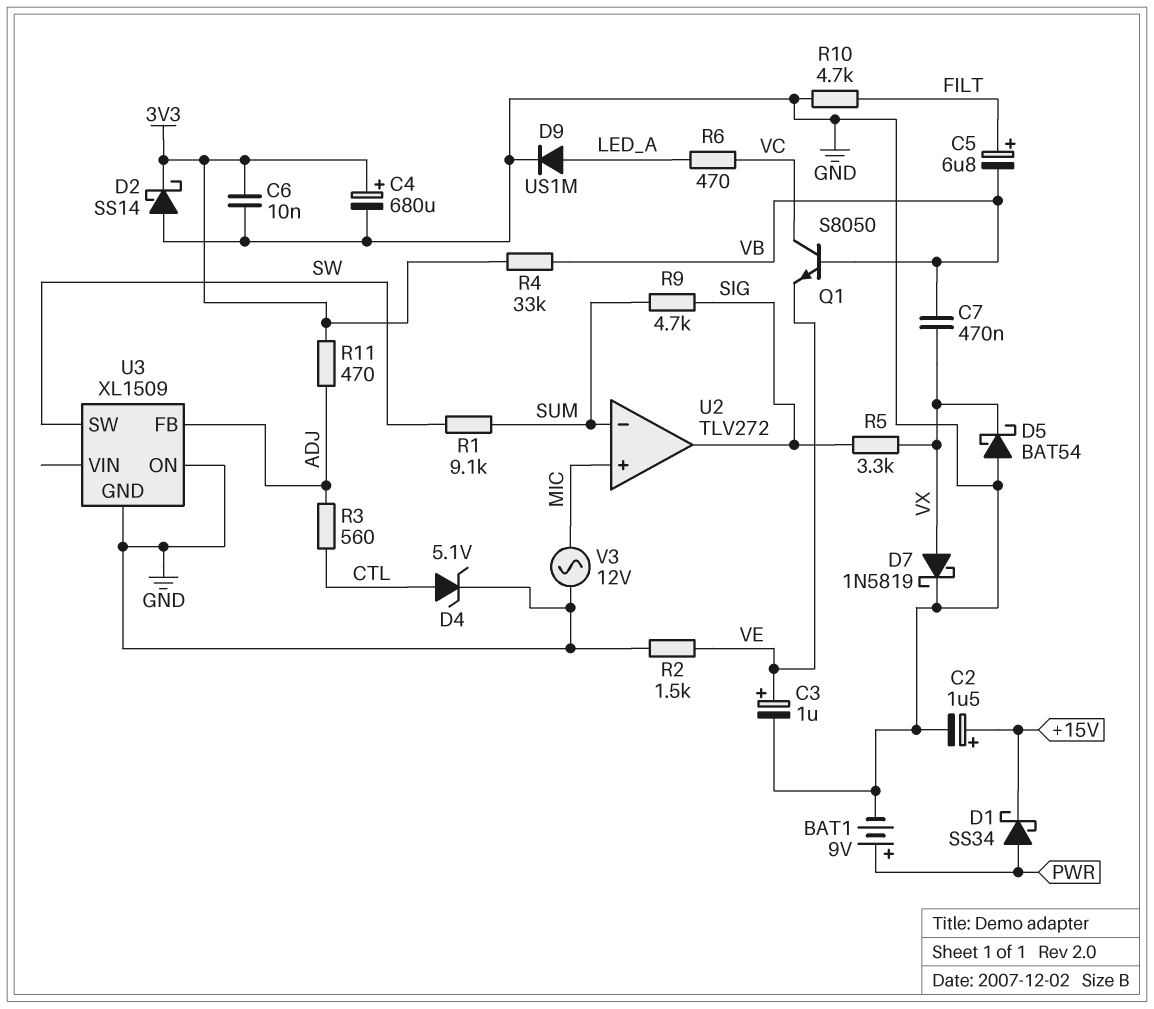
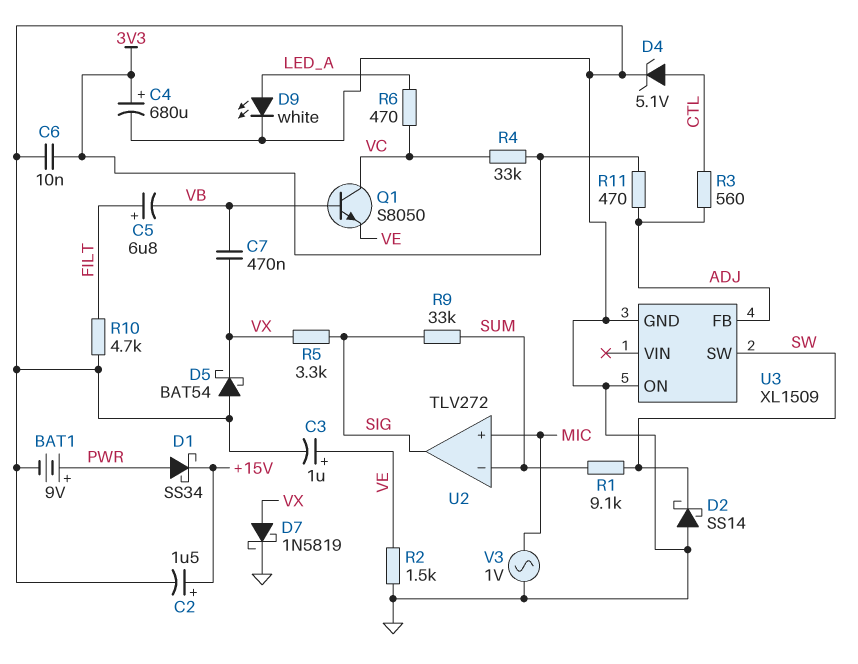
D2: schottky SS14 (A GND, K 3V3) -> schottky SS14 (A GND, K SW)
D9: diode US1M (A LED_A, K GND) -> LED white (A LED_A, K GND)
R4: 33k (3V3, VB) -> 33k (3V3, VC)
R9: 4.7k (SIG, SUM) -> 33k (SIG, SUM)
V3: AC 12V (GND, MIC) -> AC 1V (GND, MIC)

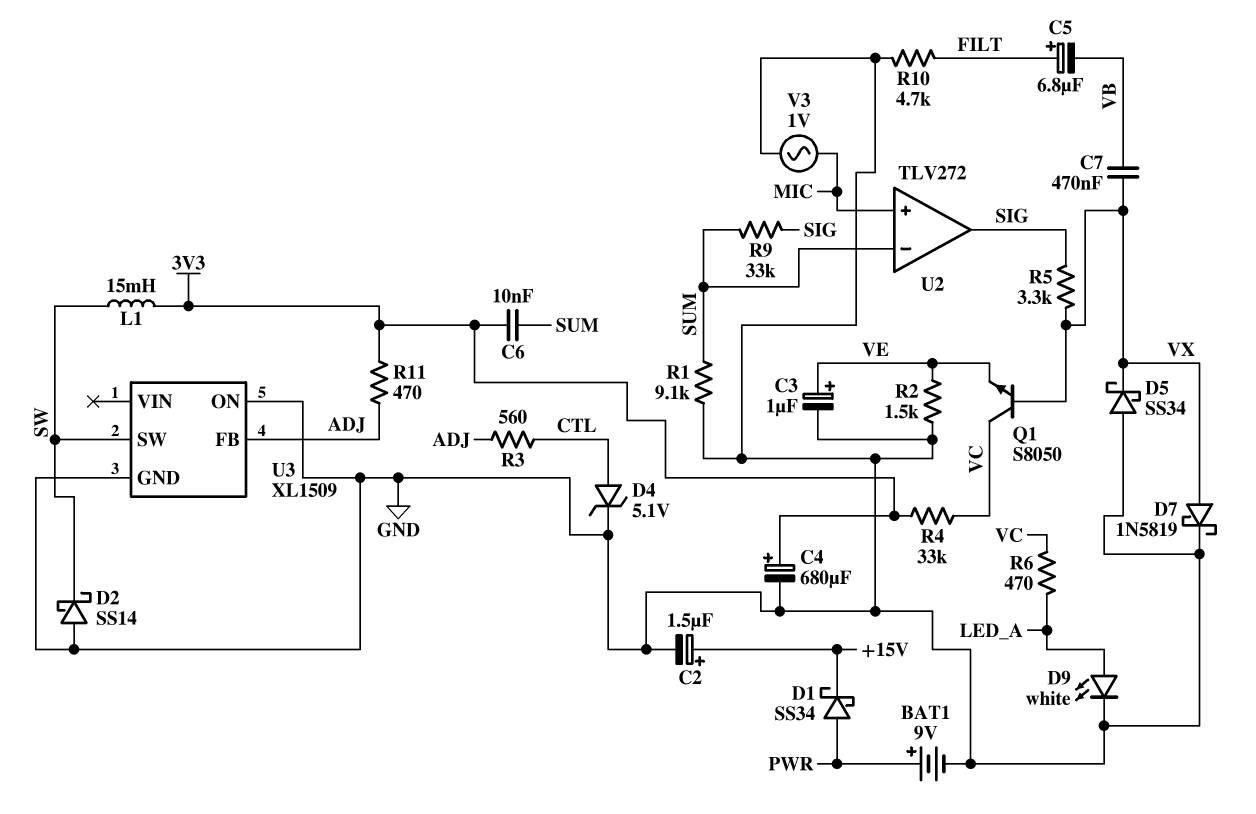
C6: 10nF (3V3, GND) -> 10nF (3V3, SUM)
D5: schottky BAT54 (A GND, K VX) -> schottky SS34 (A GND, K VX)
L1: none -> 15mH (3V3, SW)
Q1: NPN S8050 (B VB, C VC, E VE) -> NPN S8050 (B VX, C VC, E VE)
R1: 9.1k (SUM, SW) -> 9.1k (GND, SUM)

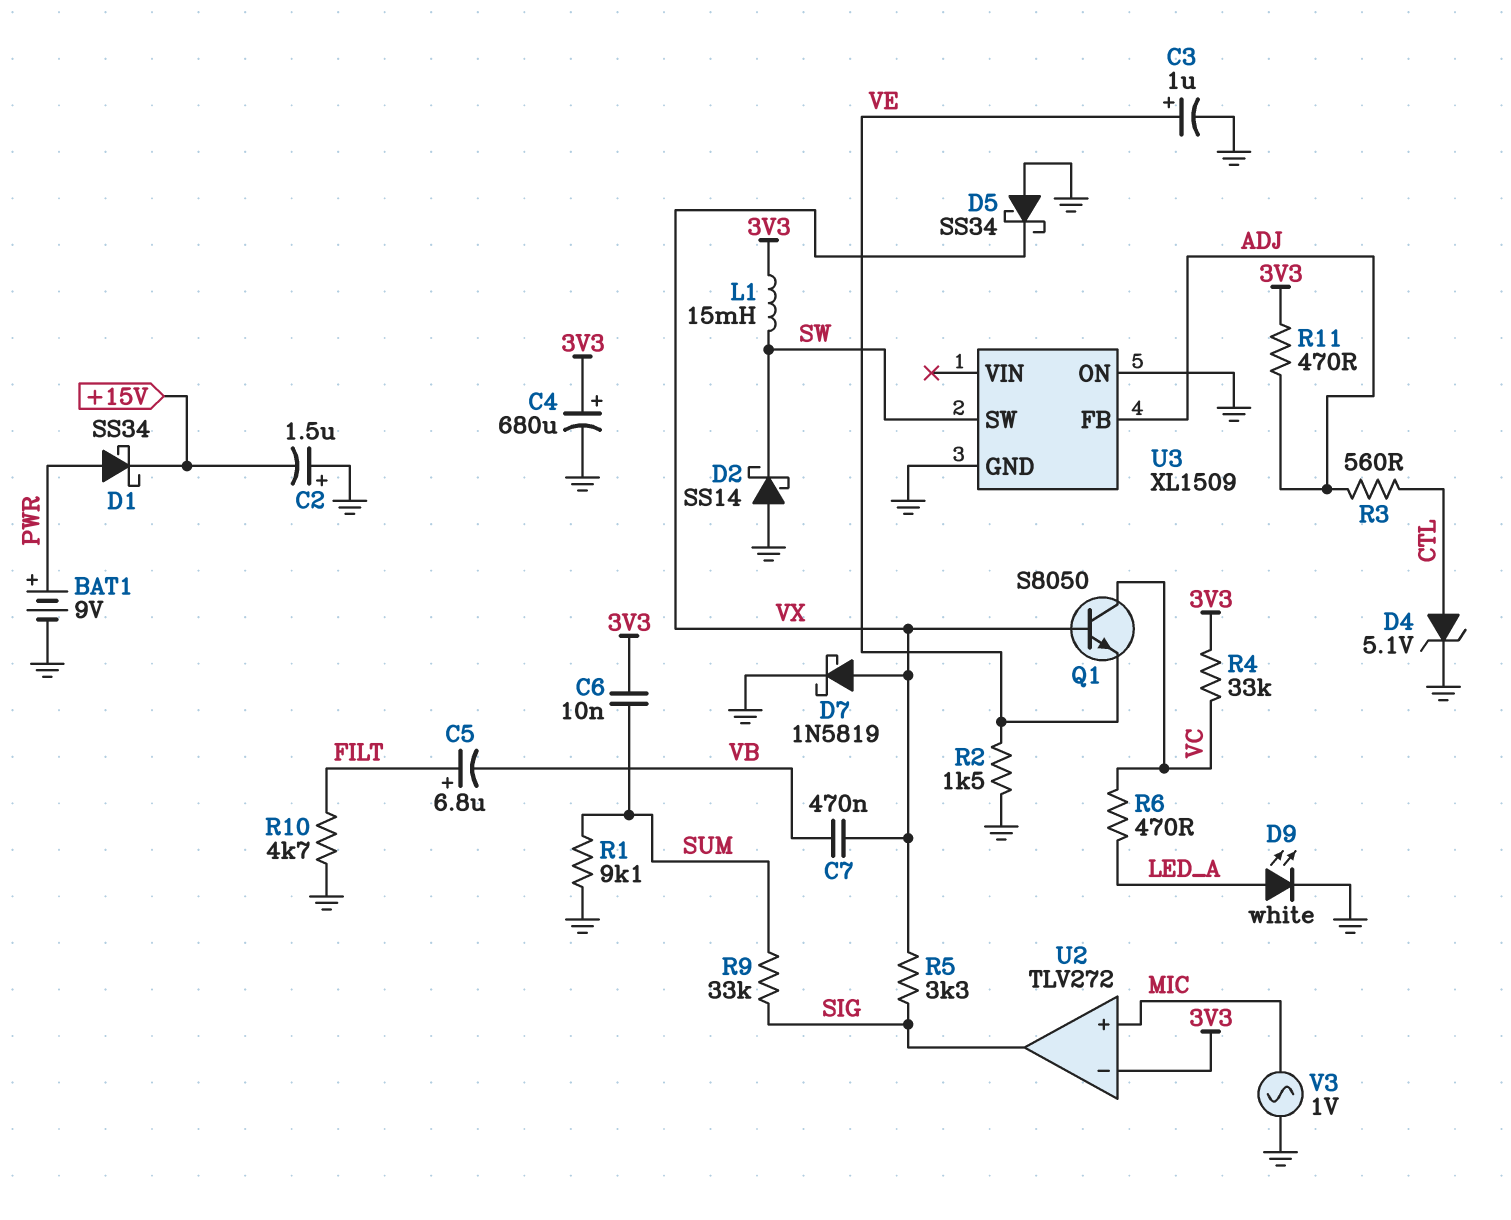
C2: 1.5uF (plus +15V, minus GND) -> 1.5uF (plus GND, minus +15V)
U2 pin in-: SUM -> 3V3

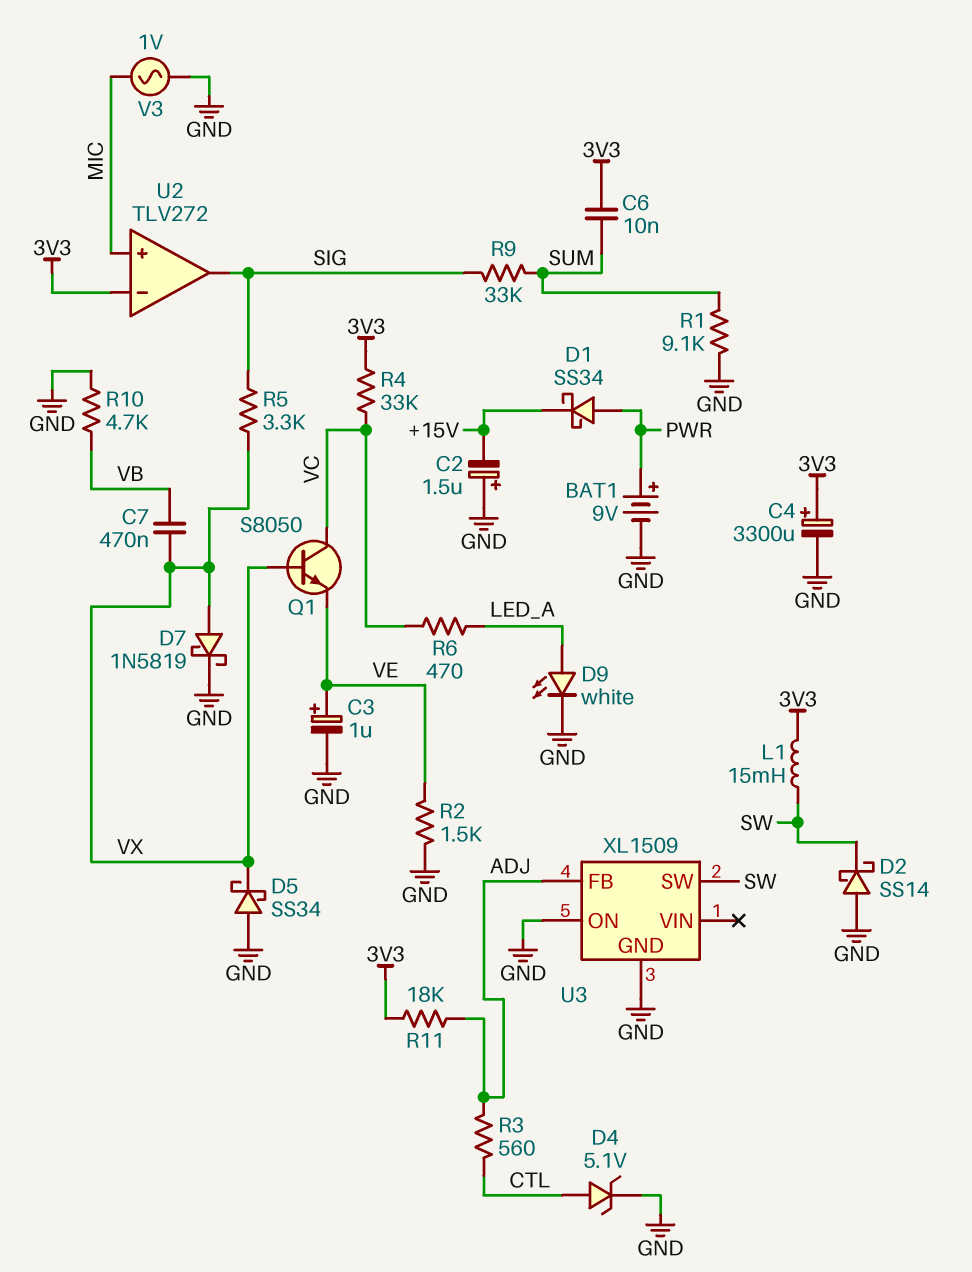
C4: 680uF (plus 3V3, minus GND) -> 3300uF (plus 3V3, minus GND)
C5: 6.8uF (plus FILT, minus VB) -> none
R10: 4.7k (FILT, GND) -> 4.7k (GND, VB)
R11: 470 (3V3, ADJ) -> 18k (3V3, ADJ)

